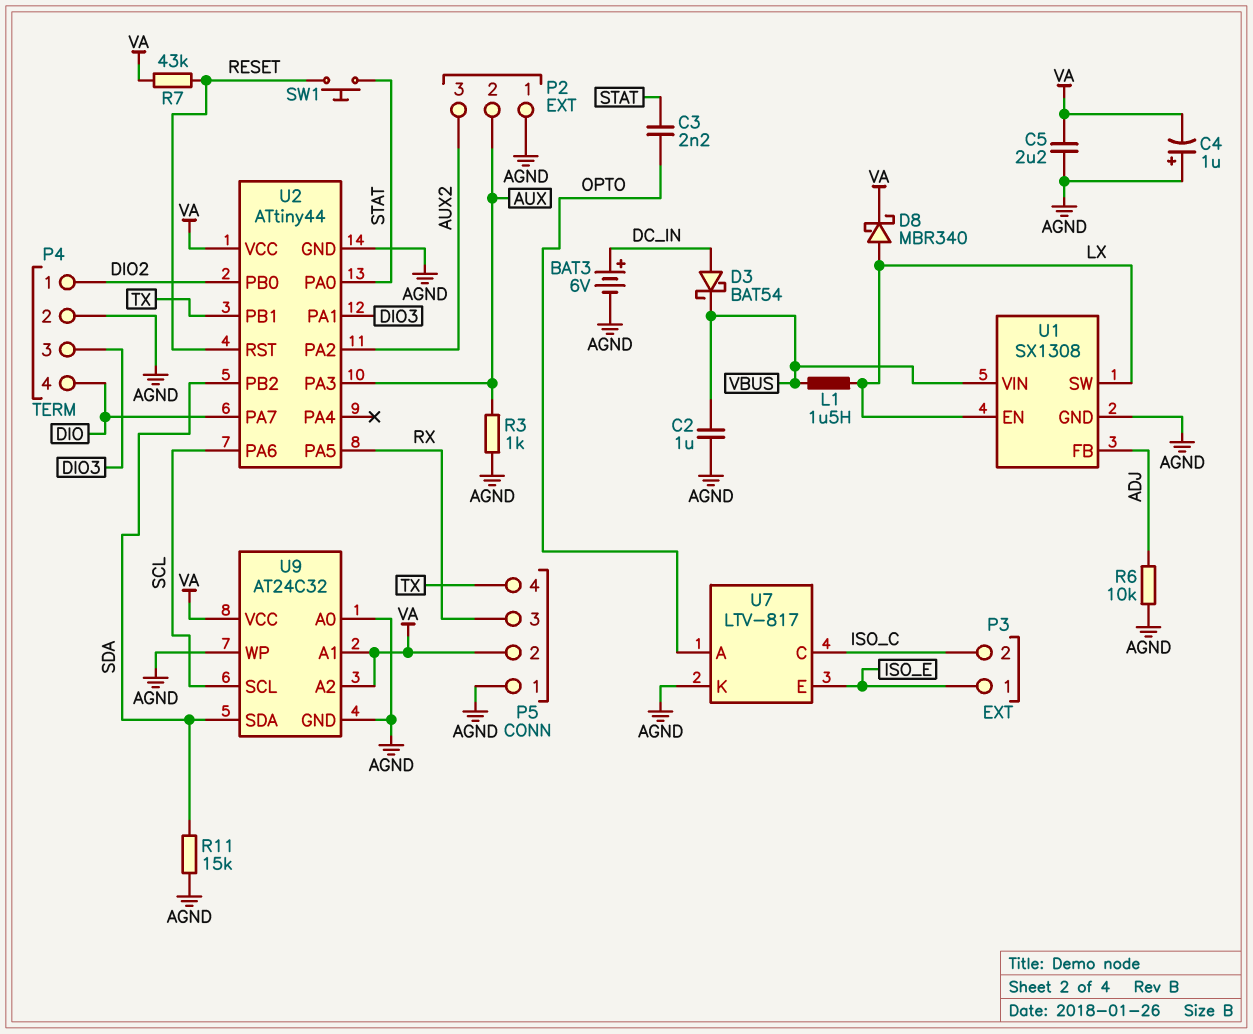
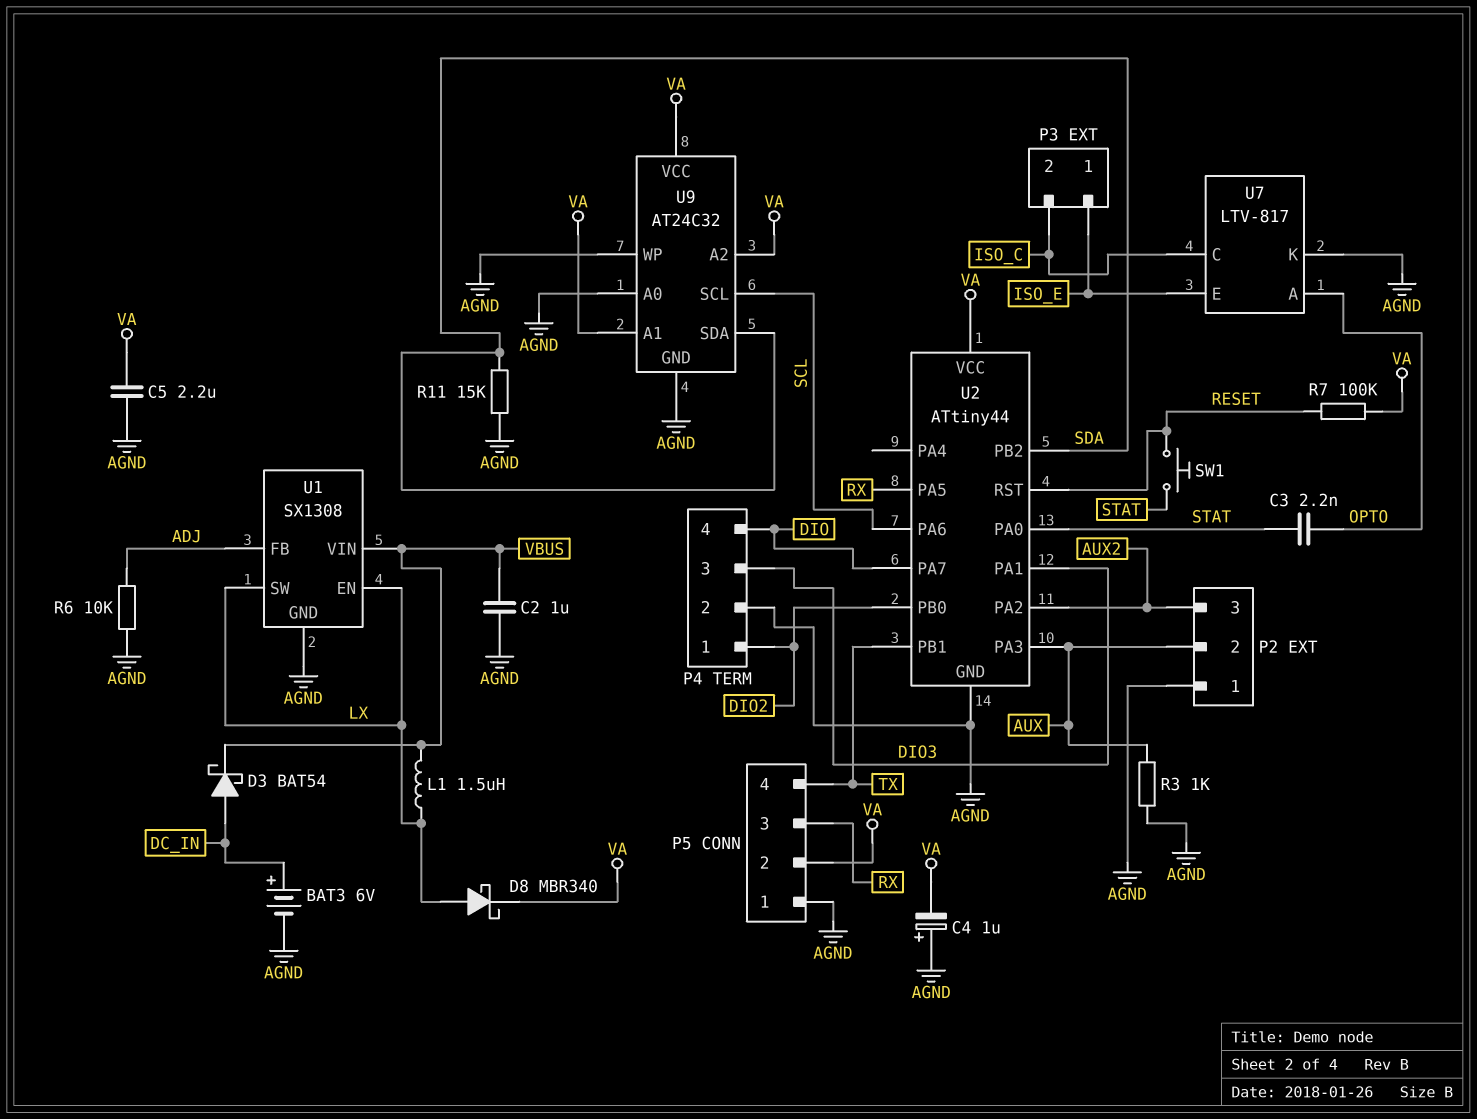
R7: 43k (RESET, VA) -> 100k (RESET, VA)

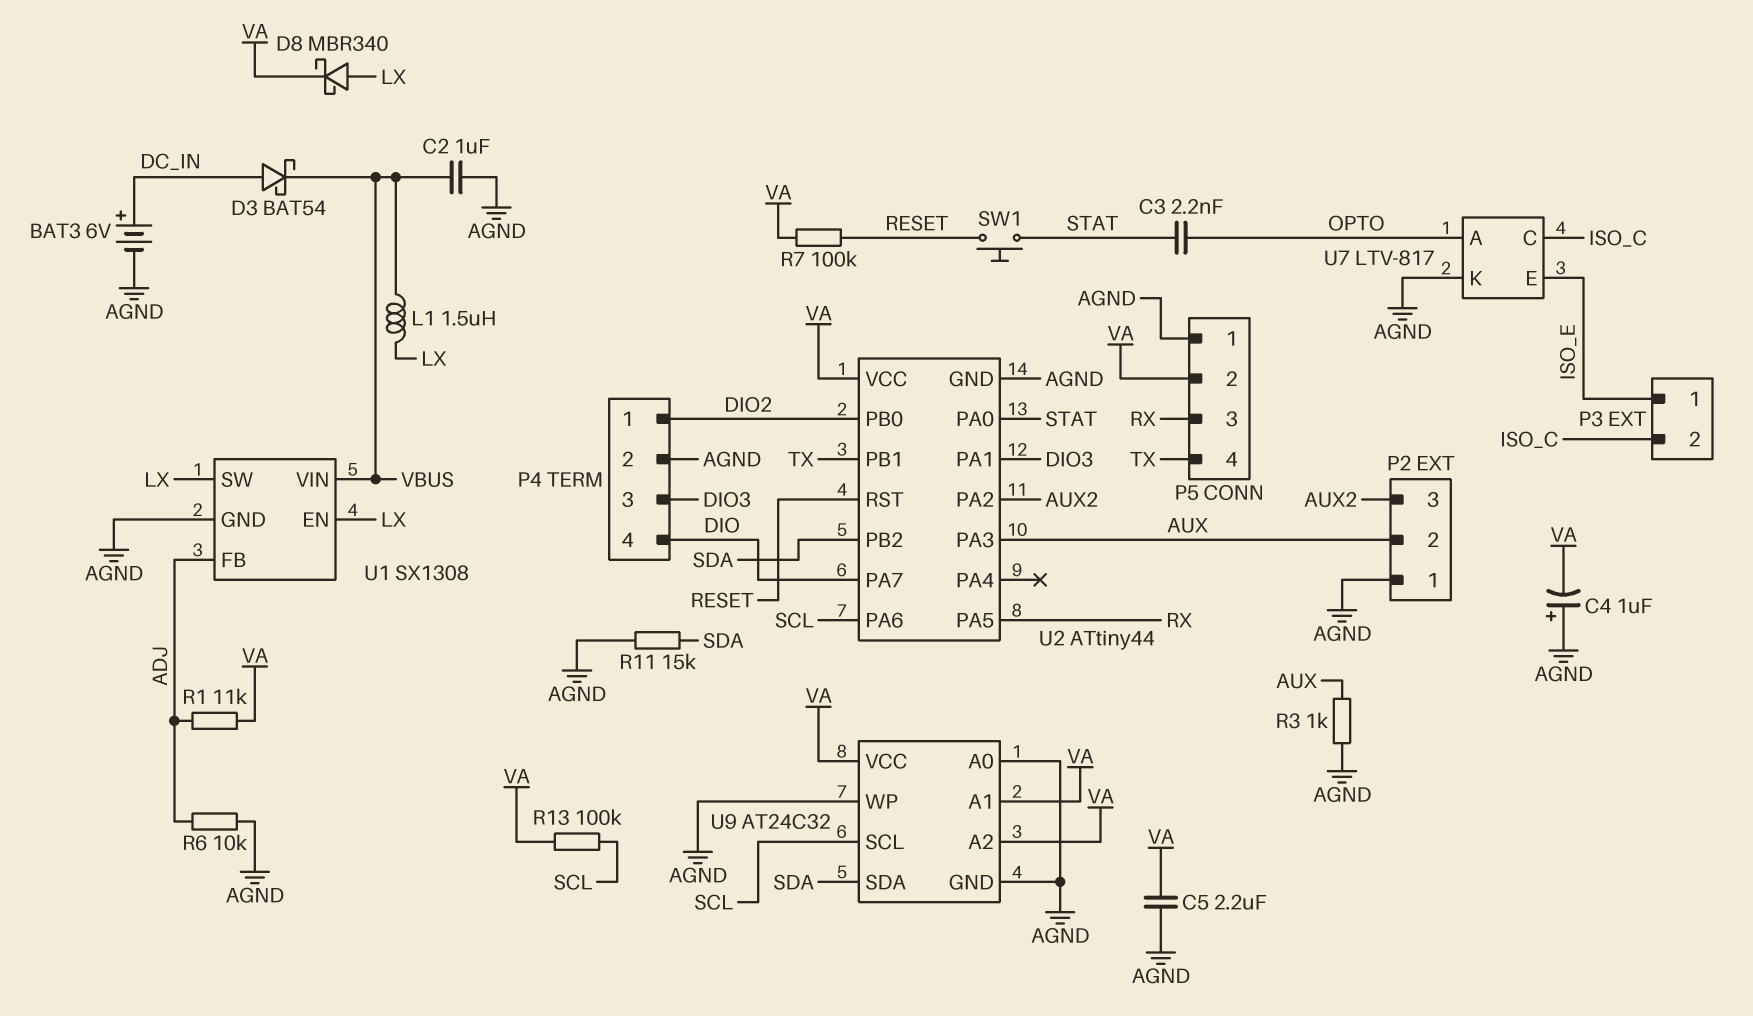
R1: none -> 11k (ADJ, VA)
R13: none -> 100k (SCL, VA)

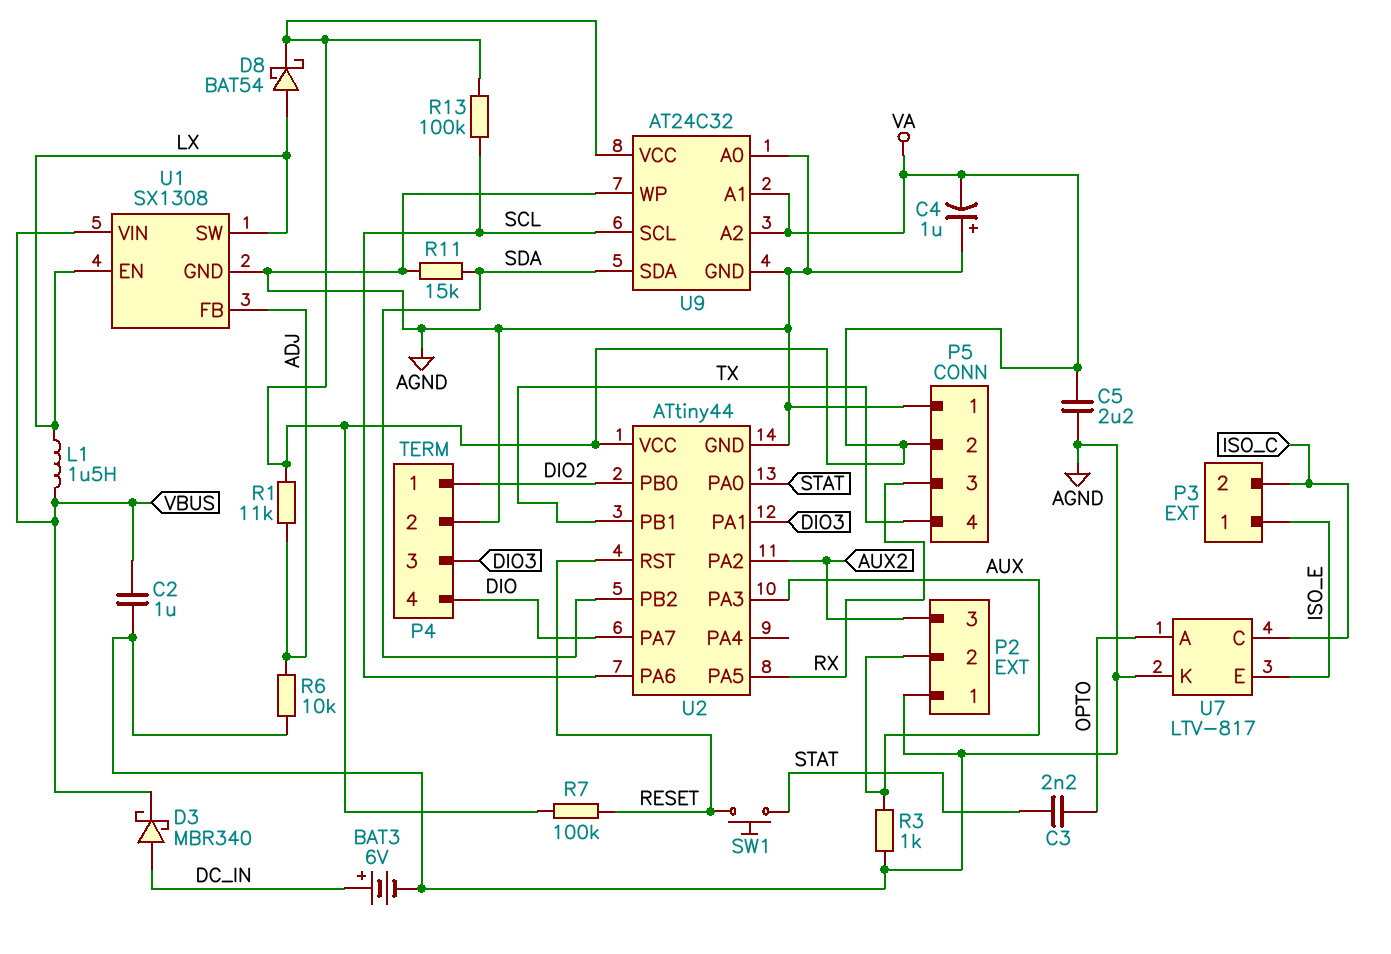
D3: schottky BAT54 (A DC_IN, K VBUS) -> schottky MBR340 (A DC_IN, K VBUS)
D8: schottky MBR340 (A LX, K VA) -> schottky BAT54 (A LX, K VA)

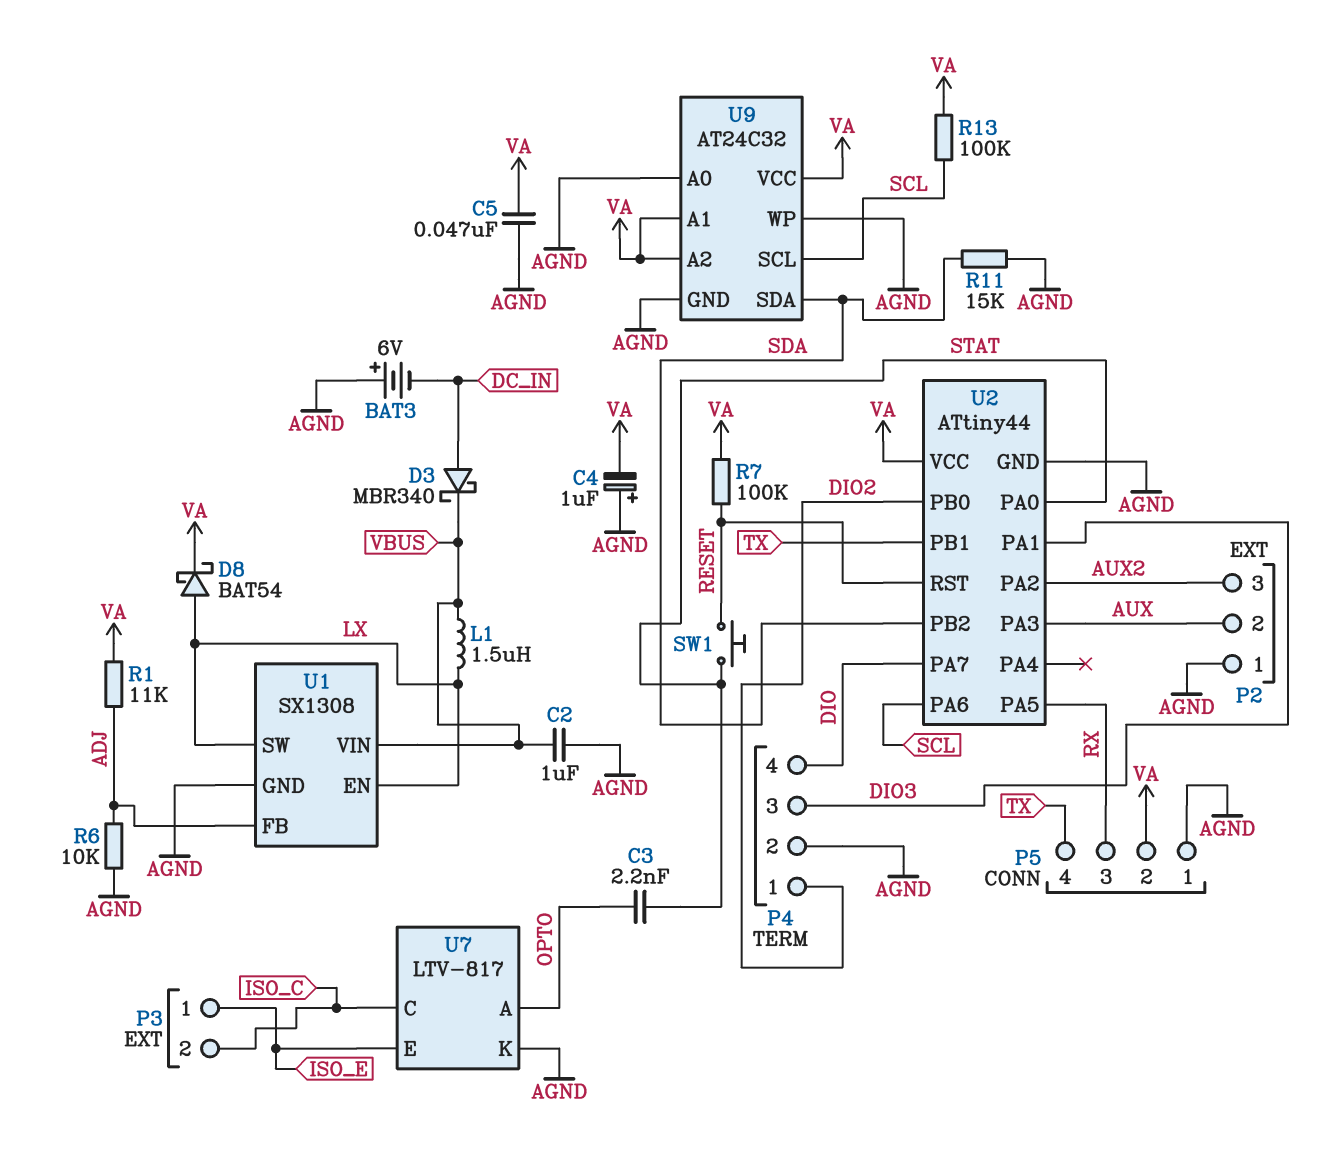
BAT3: 6V (plus DC_IN, minus AGND) -> 6V (plus AGND, minus DC_IN)
C5: 2.2uF (AGND, VA) -> 47nF (AGND, VA)
R3: 1k (AGND, AUX) -> none

